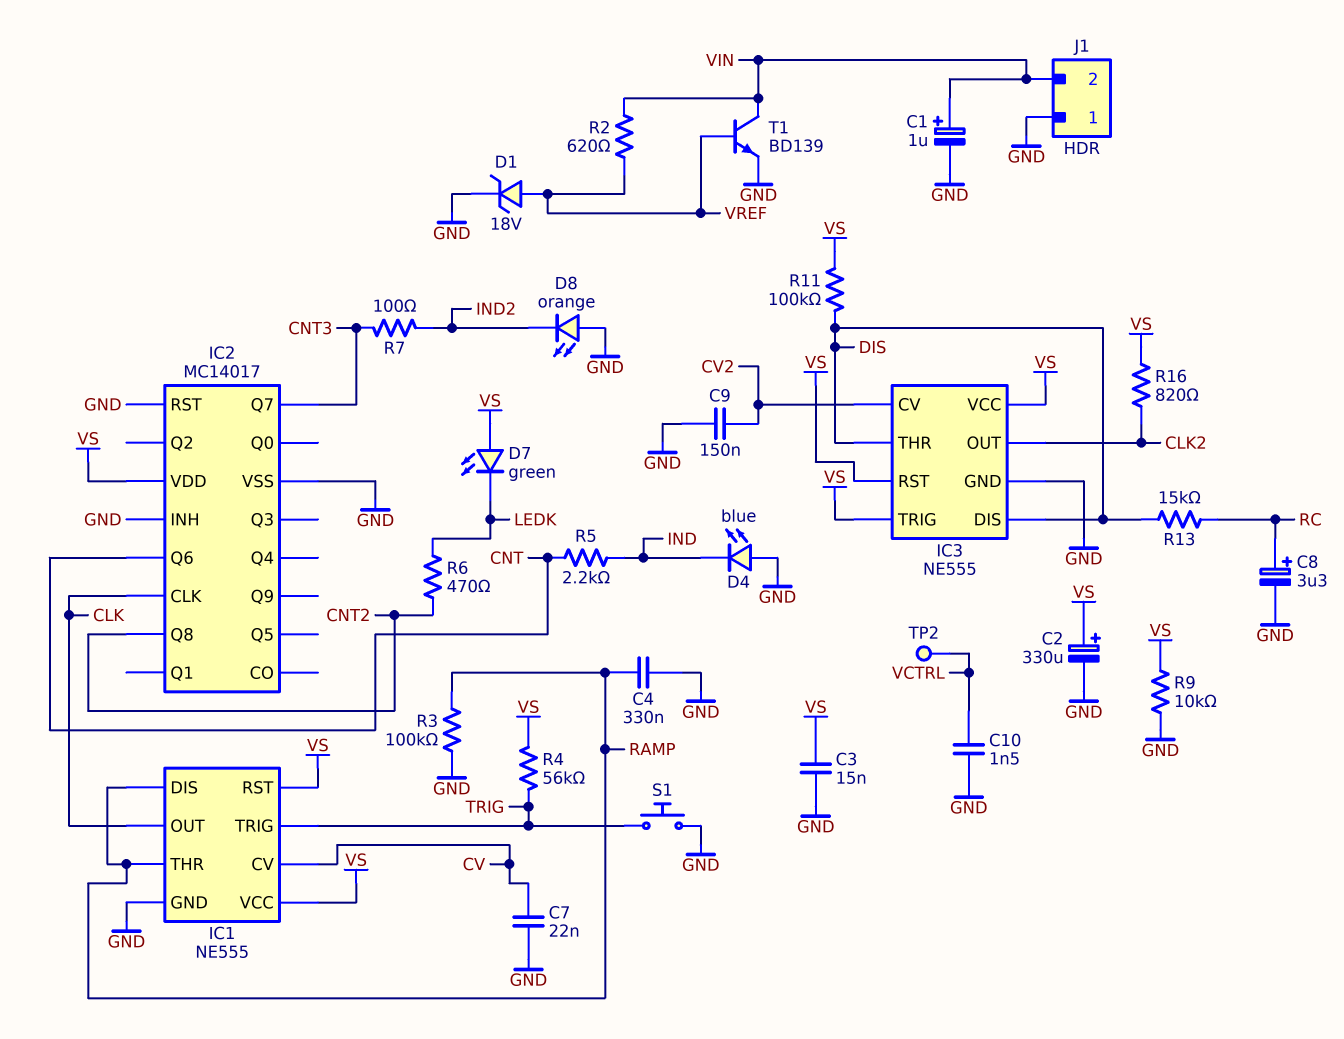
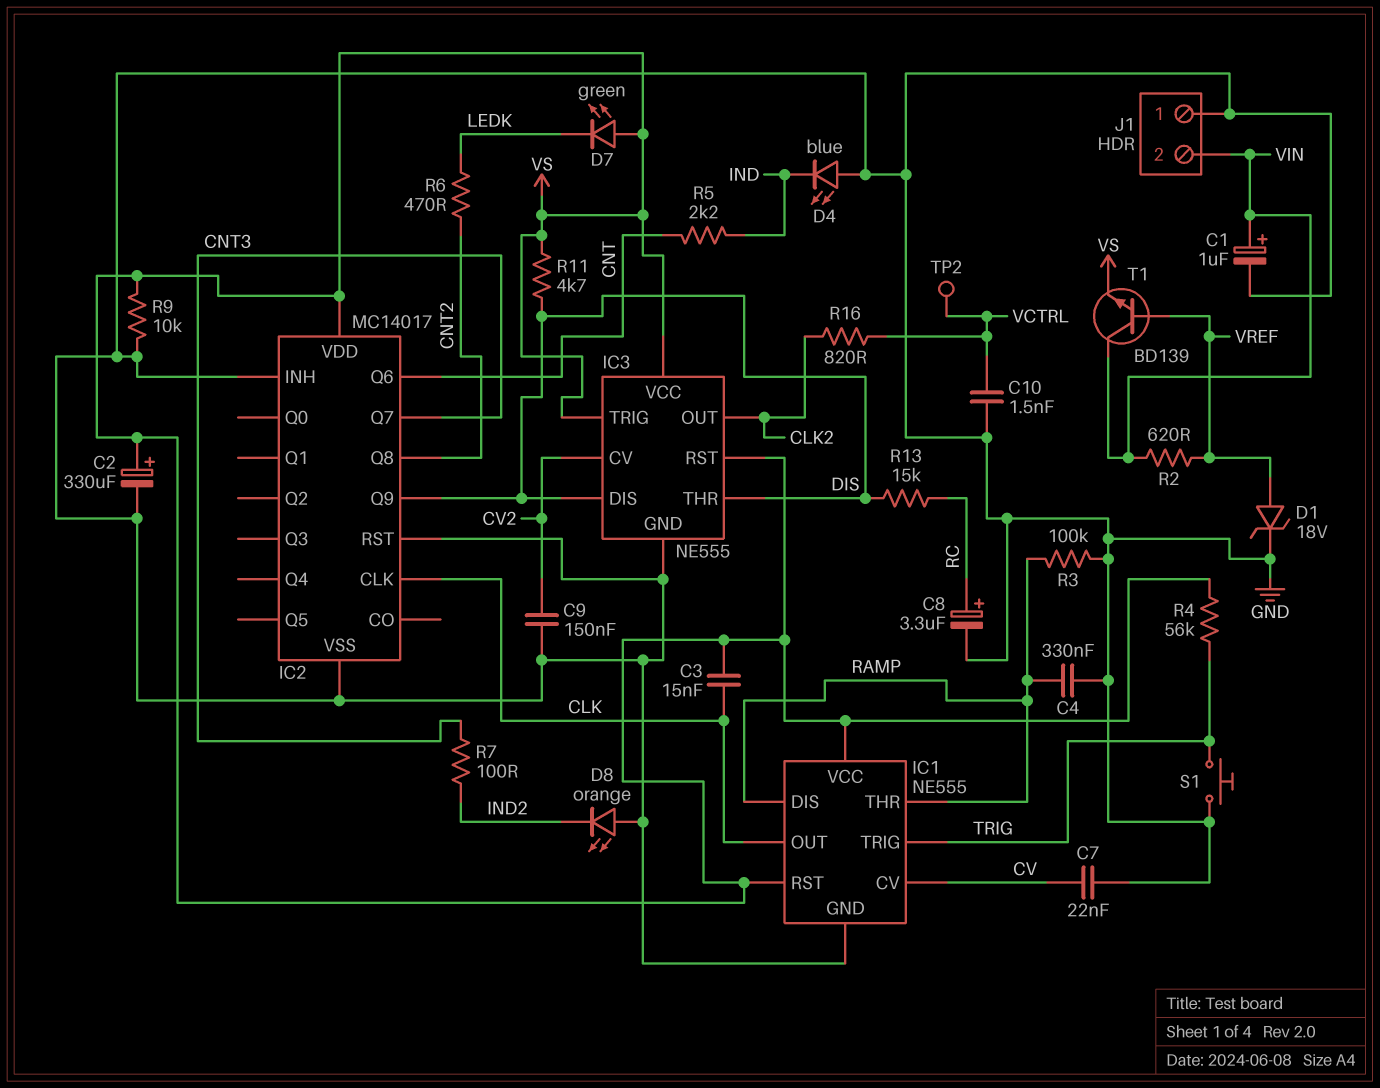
C3: 15nF (GND, VS) -> 15nF (CLK, VS)
IC2 pin Q9: none -> DIS
R11: 100k (DIS, VS) -> 4.7k (DIS, VS)
R16: 820 (CLK2, VS) -> 820 (CLK2, VCTRL)
T1: NPN BD139 (B VREF, C VIN, E GND) -> NPN BD139 (B VREF, C VIN, E VS)

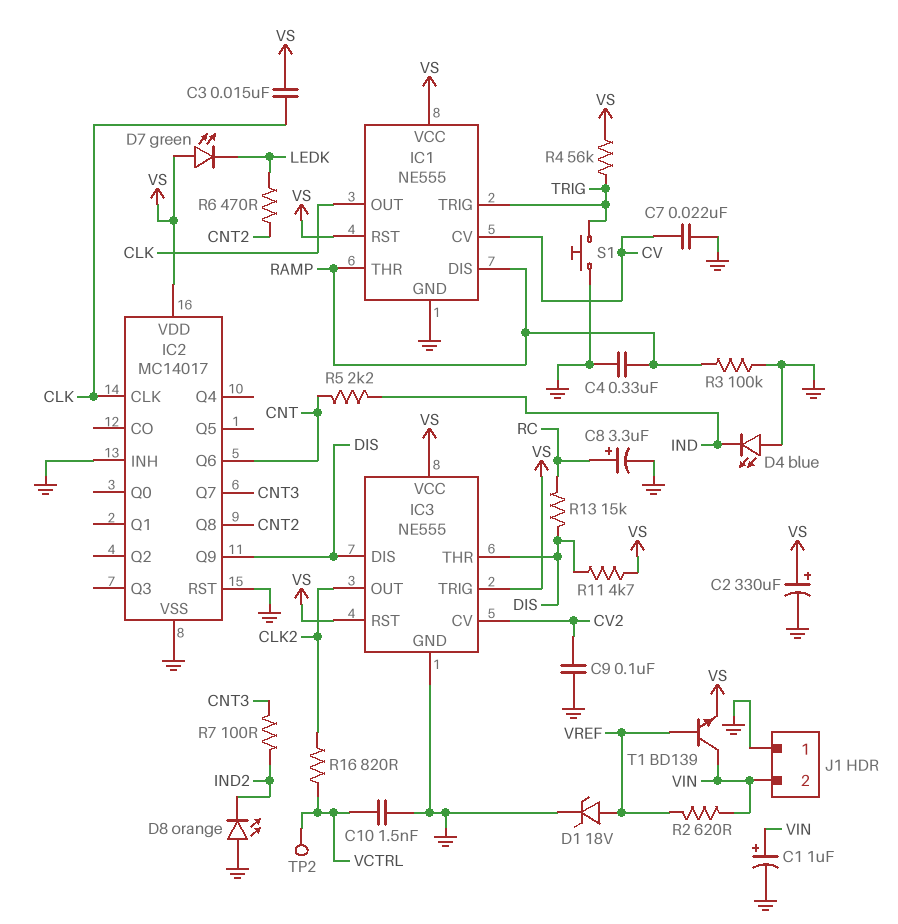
C9: 150nF (CV2, GND) -> 100nF (CV2, GND)
R9: 10k (GND, VS) -> none

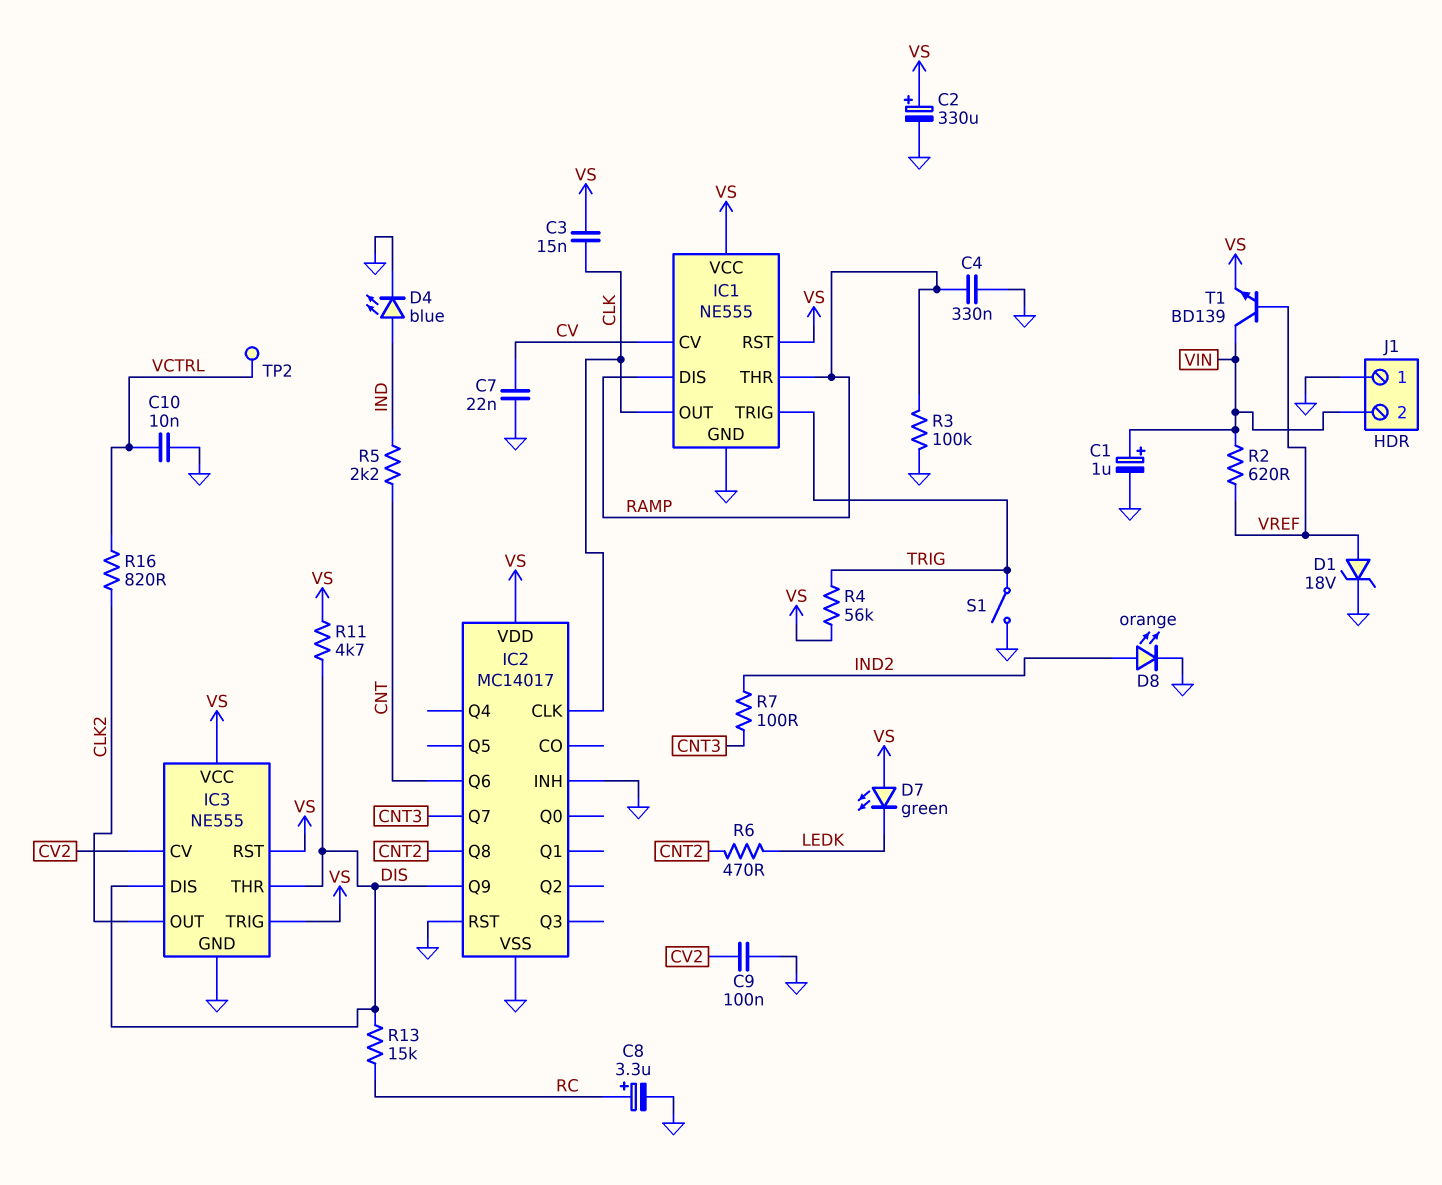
C10: 1.5nF (GND, VCTRL) -> 10nF (GND, VCTRL)
D4: LED blue (A GND, K IND) -> LED blue (A IND, K GND)
D8: LED orange (A GND, K IND2) -> LED orange (A IND2, K GND)
S1: button (GND, TRIG) -> switch (GND, TRIG)

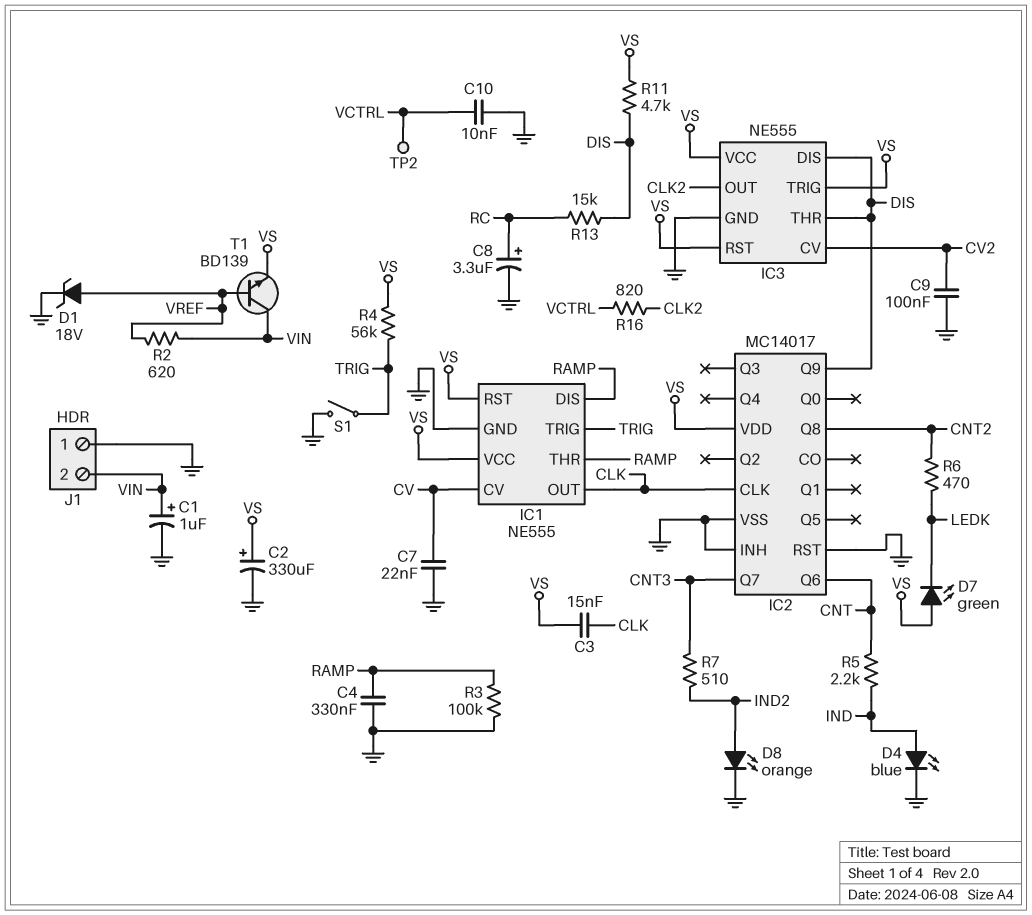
R7: 100 (CNT3, IND2) -> 510 (CNT3, IND2)

